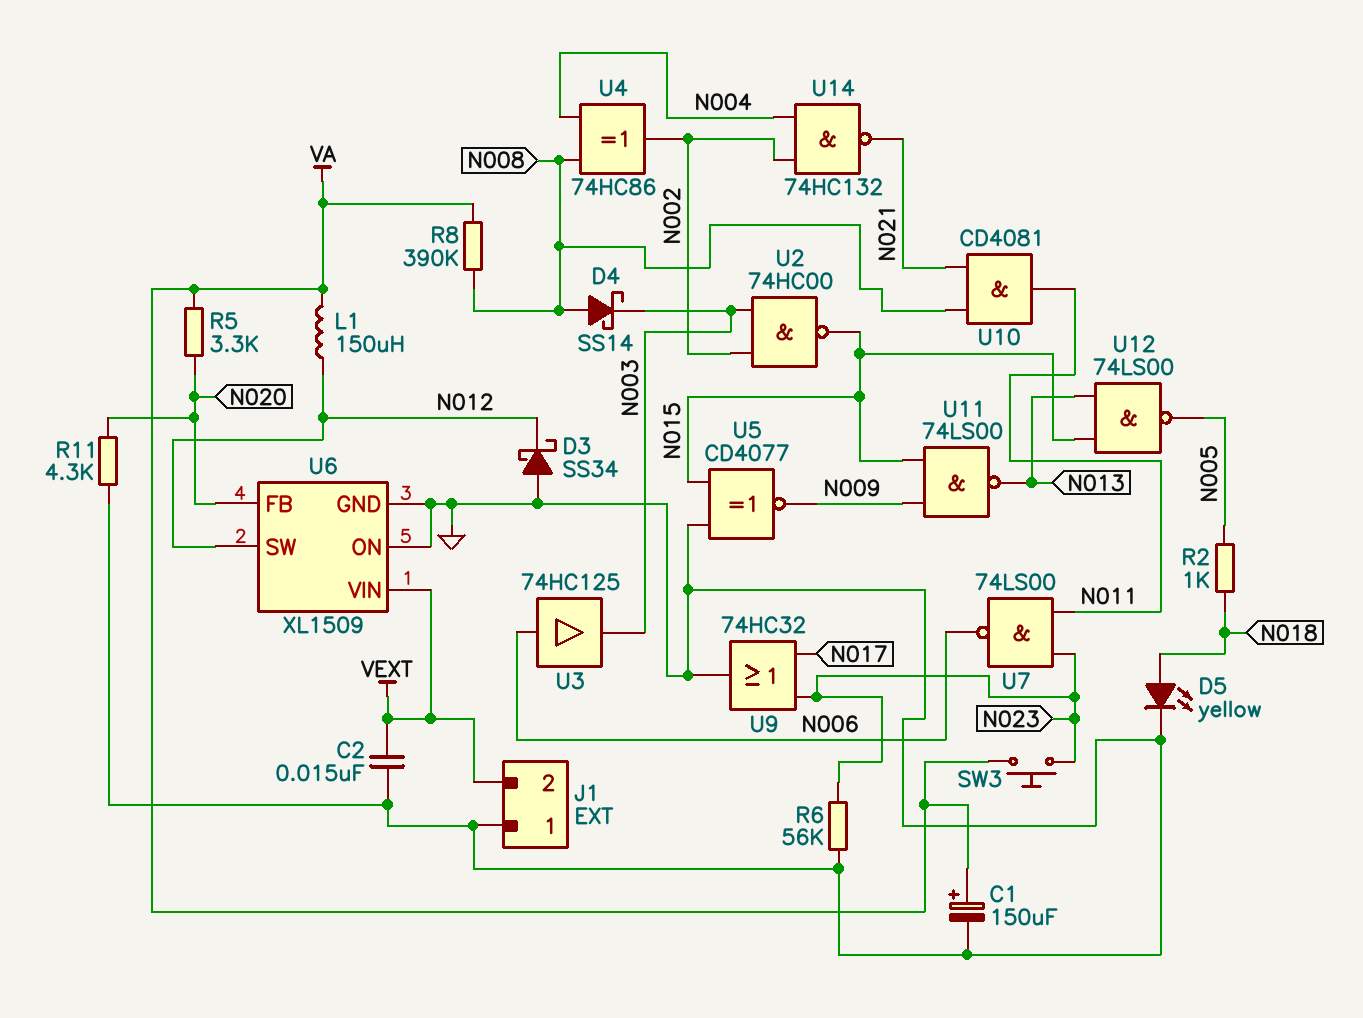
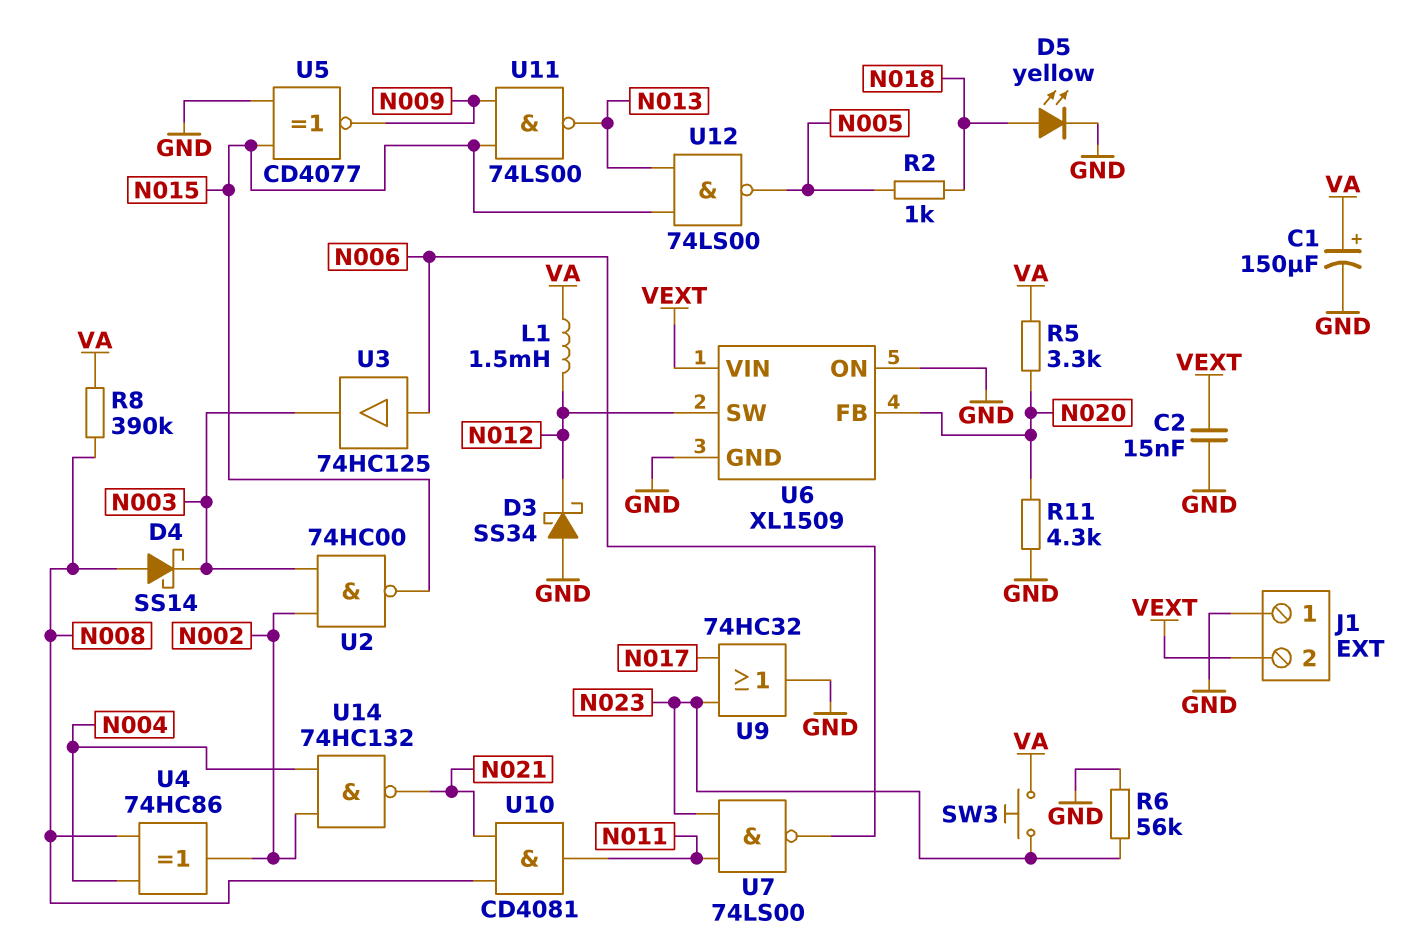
L1: 150uH (N012, VA) -> 1.5mH (N012, VA)

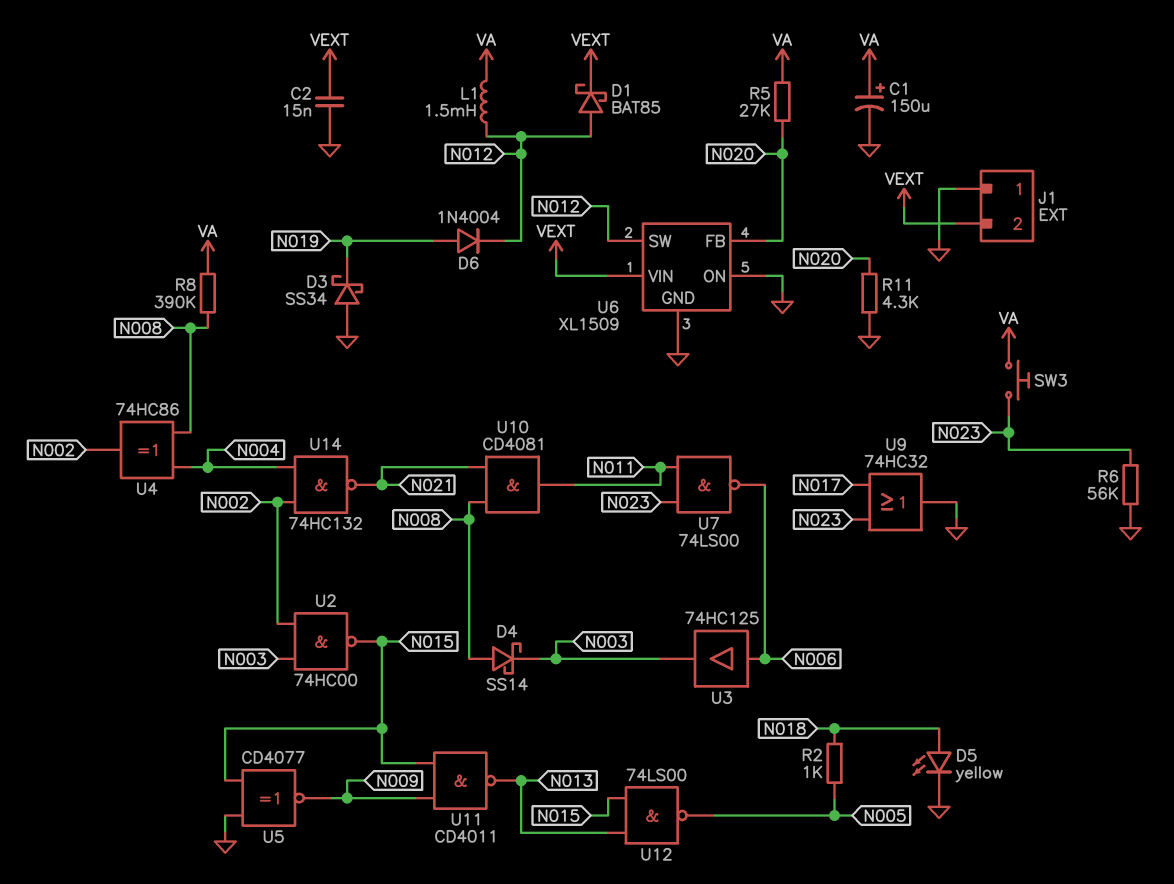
D1: none -> schottky BAT85 (A N012, K VEXT)
D3: schottky SS34 (A GND, K N012) -> schottky SS34 (A GND, K N019)
D6: none -> diode 1N4004 (A N019, K N012)
R5: 3.3k (N020, VA) -> 27k (N020, VA)
U11: NAND 74LS00 (in N009, in N015, out N013) -> NAND CD4011 (in N009, in N015, out N013)

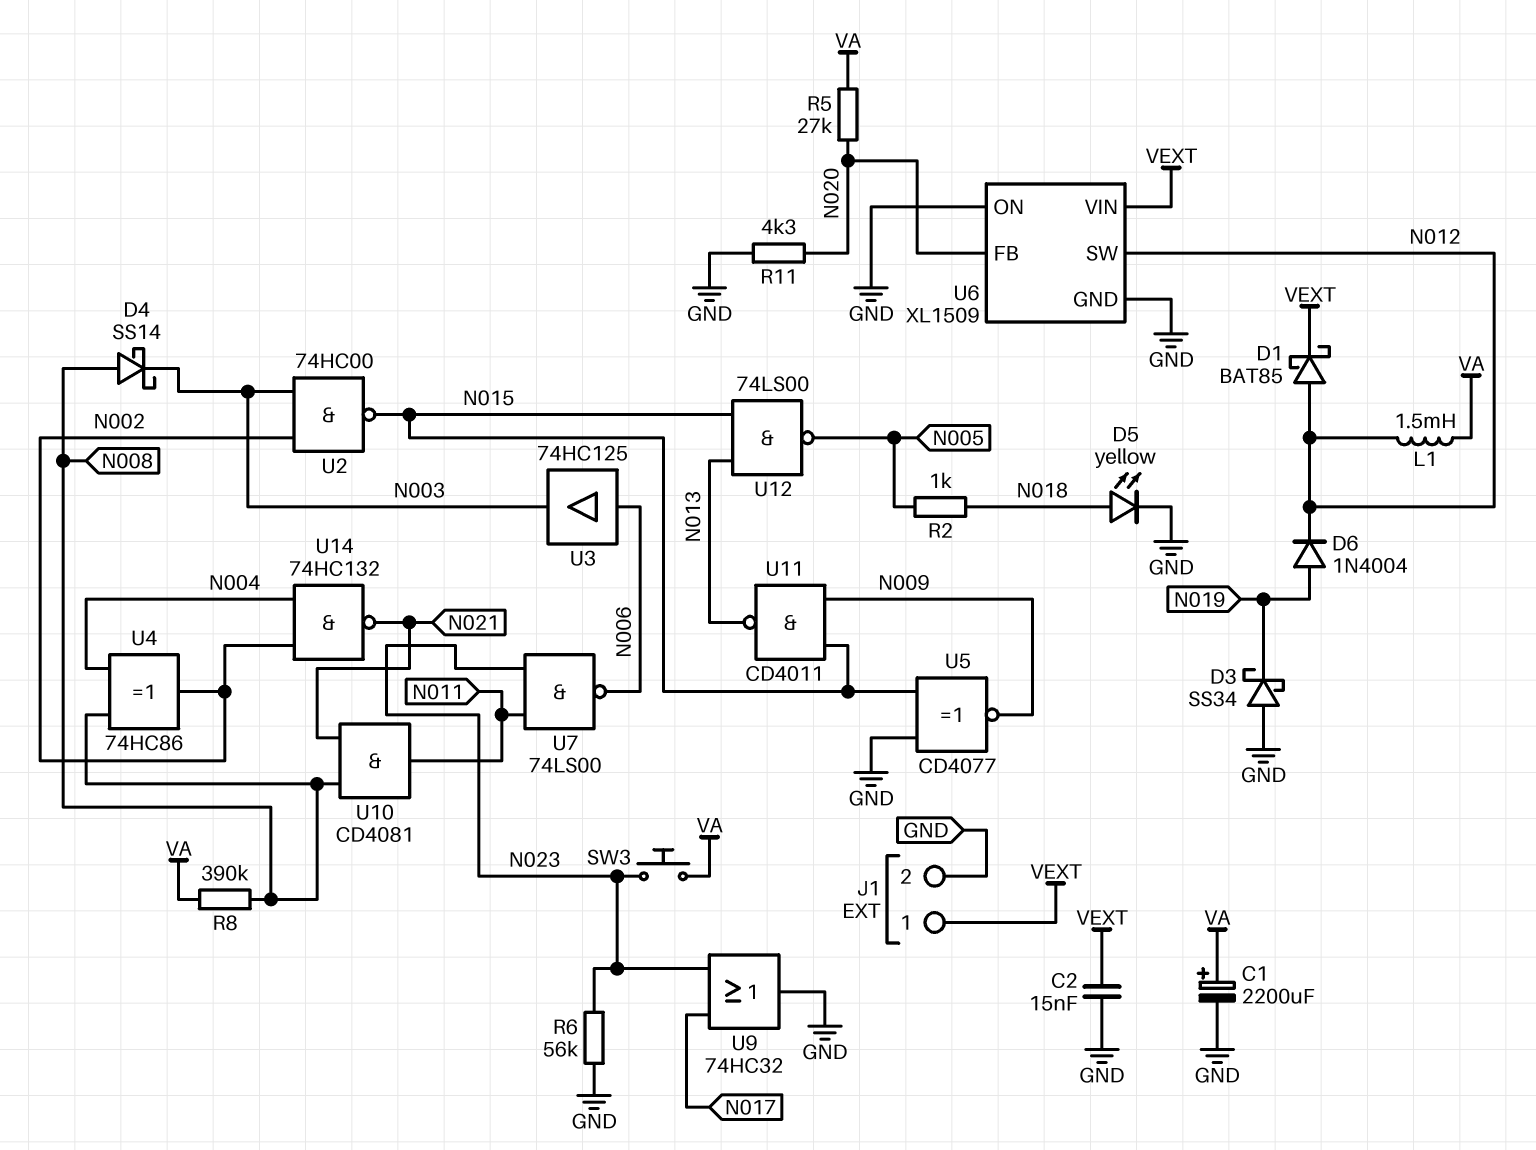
C1: 150uF (plus VA, minus GND) -> 2200uF (plus VA, minus GND)
J1 pin 1: GND -> VEXT
J1 pin 2: VEXT -> GND

